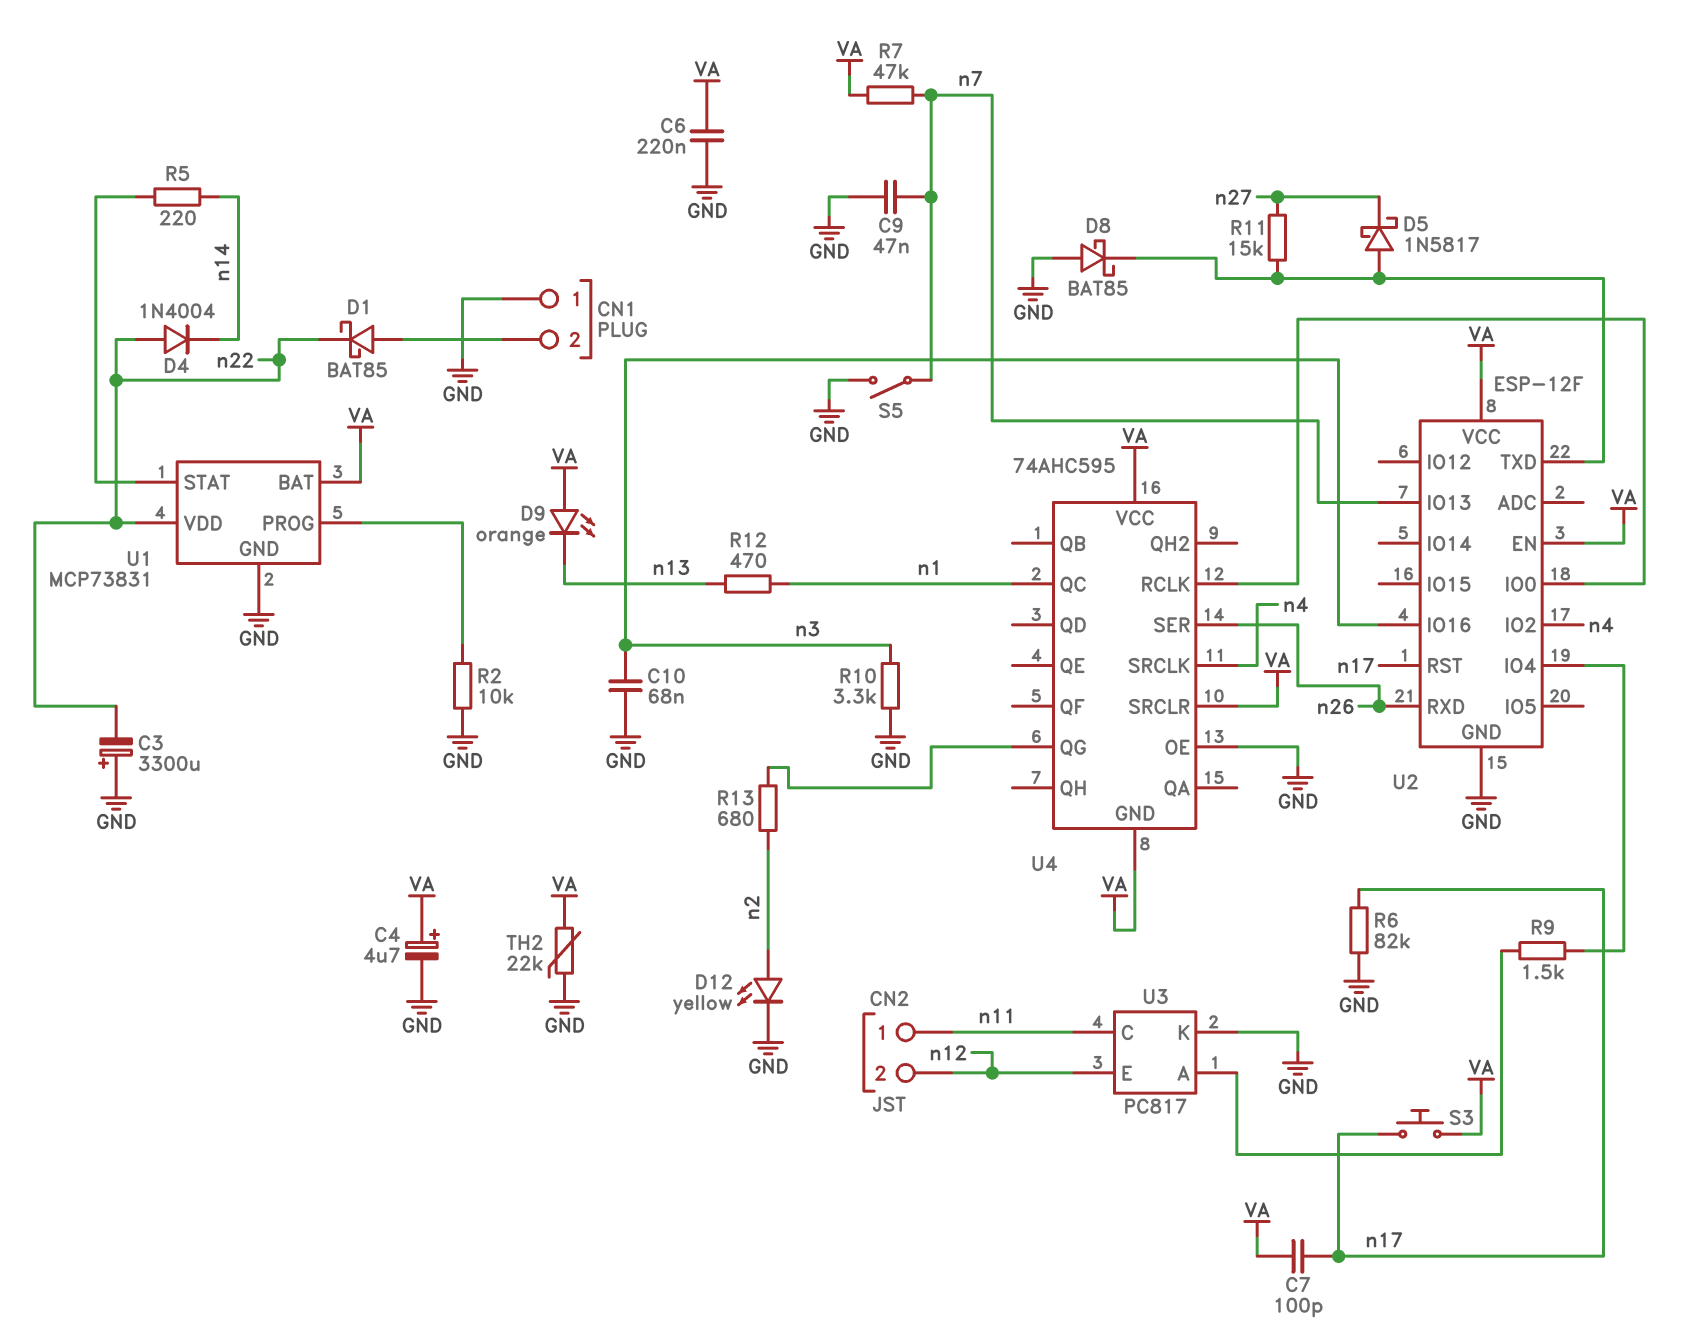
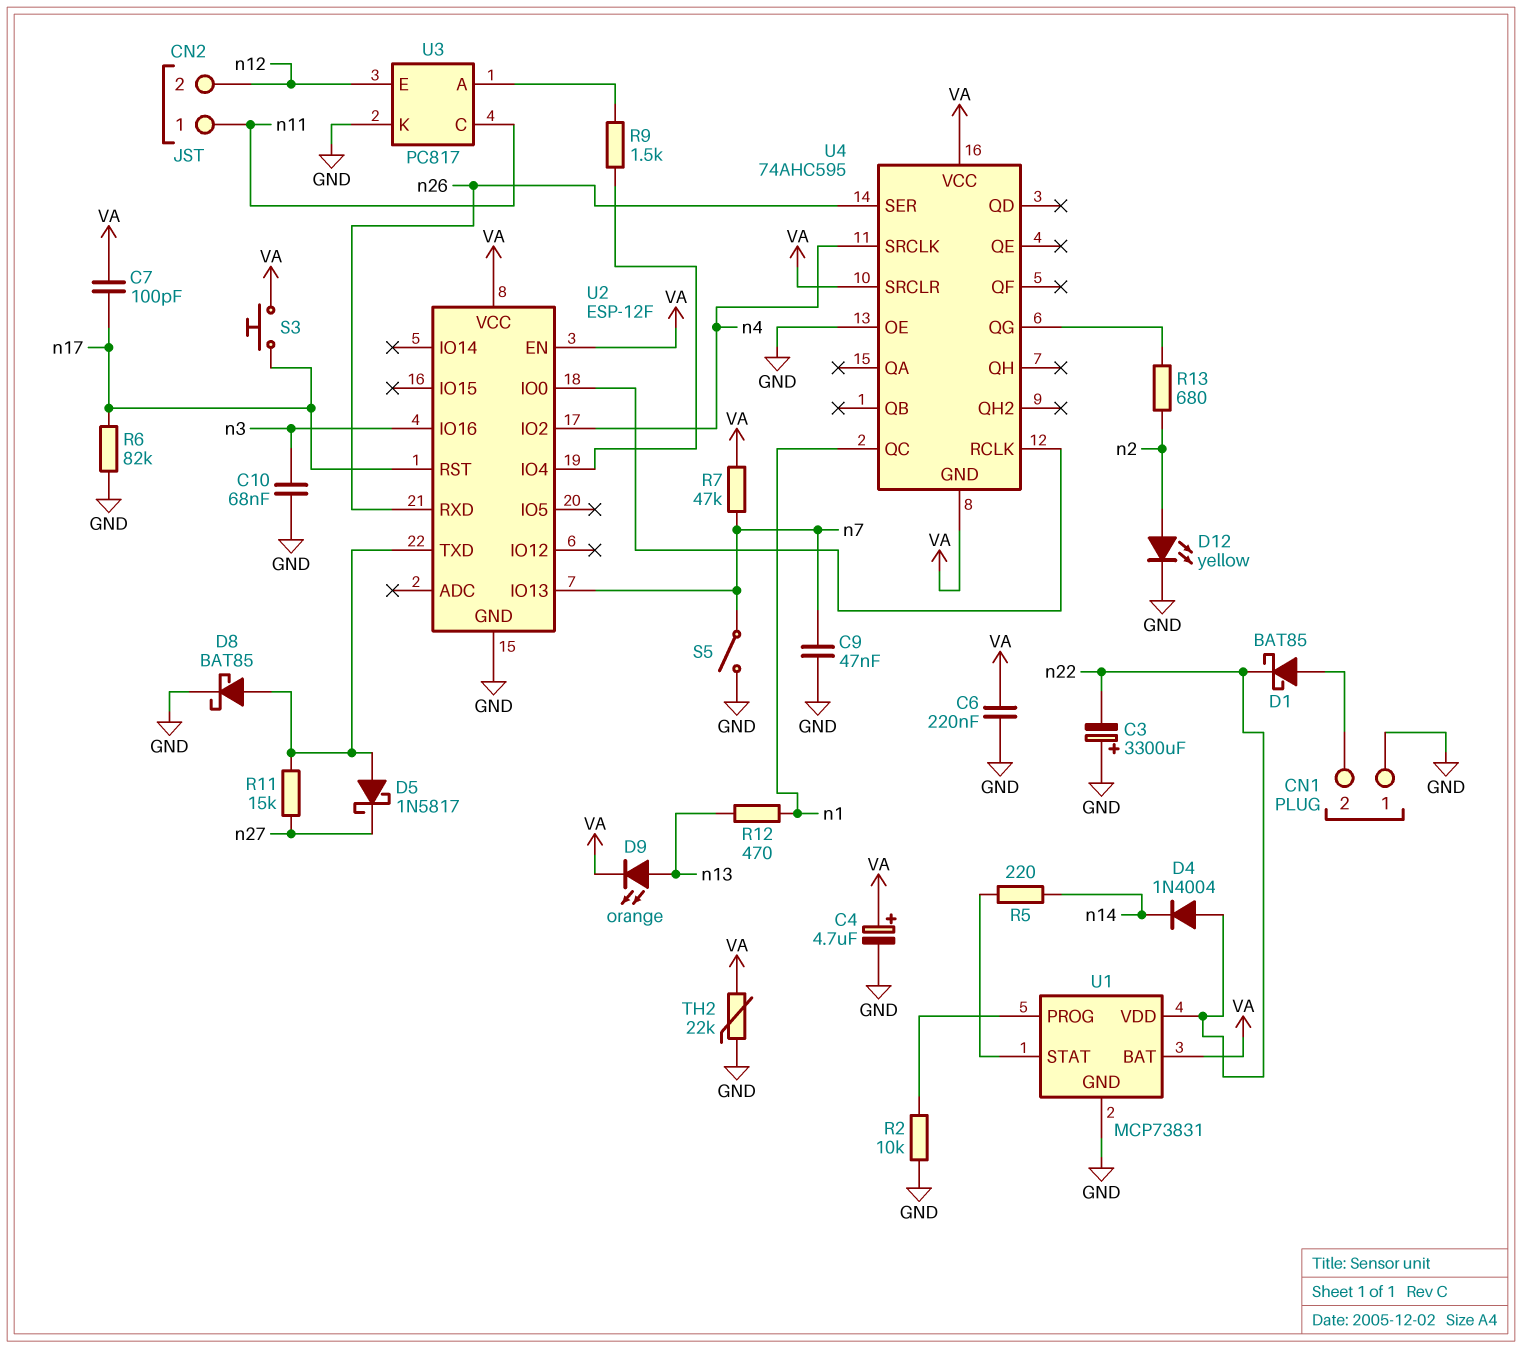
D8: schottky BAT85 (A GND, K U2/TXD) -> schottky BAT85 (A U2/TXD, K GND)
D9: LED orange (A VA, K n13) -> LED orange (A n13, K VA)
R10: 3.3k (GND, n3) -> none

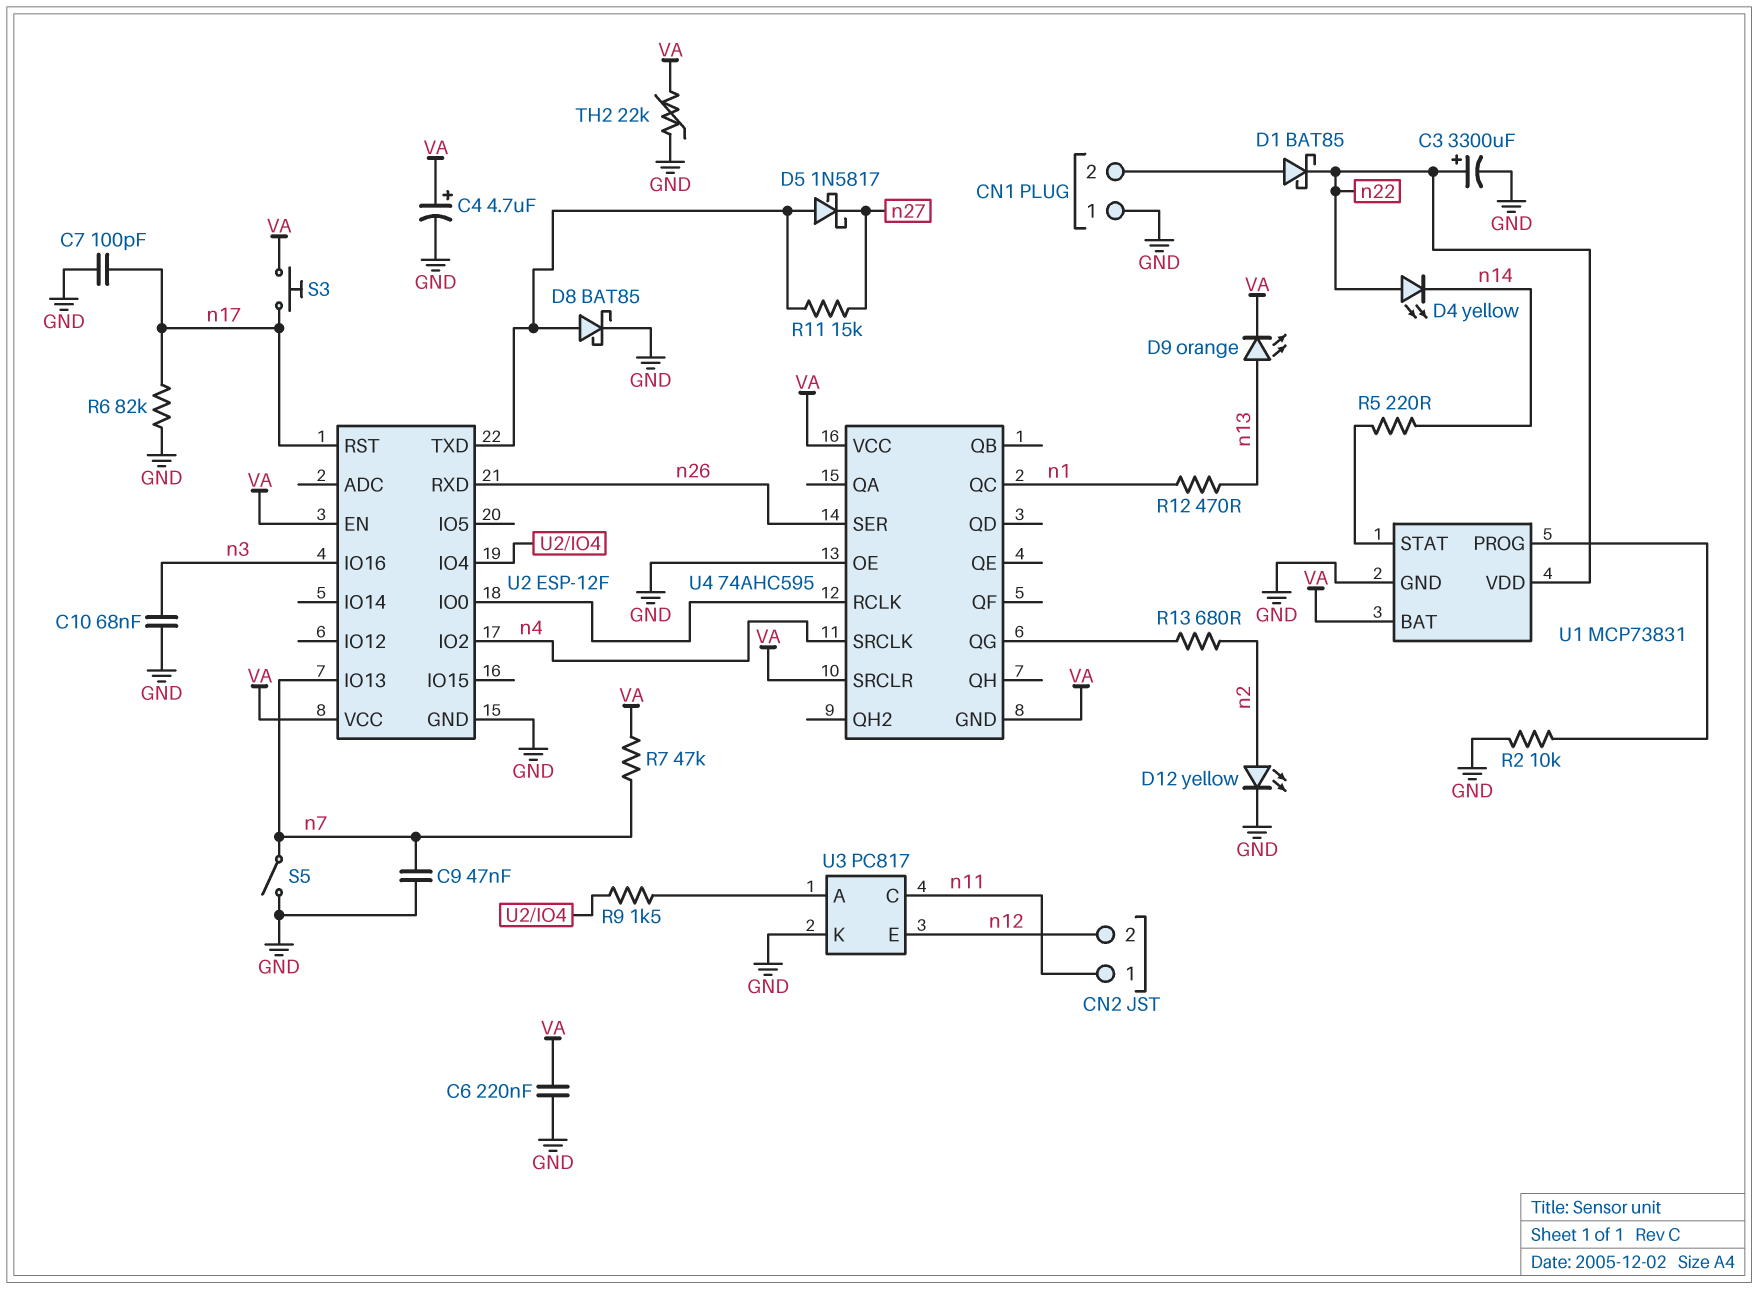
C3: 3300uF (plus GND, minus n22) -> 3300uF (plus n22, minus GND)
C7: 100pF (VA, n17) -> 100pF (GND, n17)
D4: diode 1N4004 (A n22, K n14) -> LED yellow (A n22, K n14)

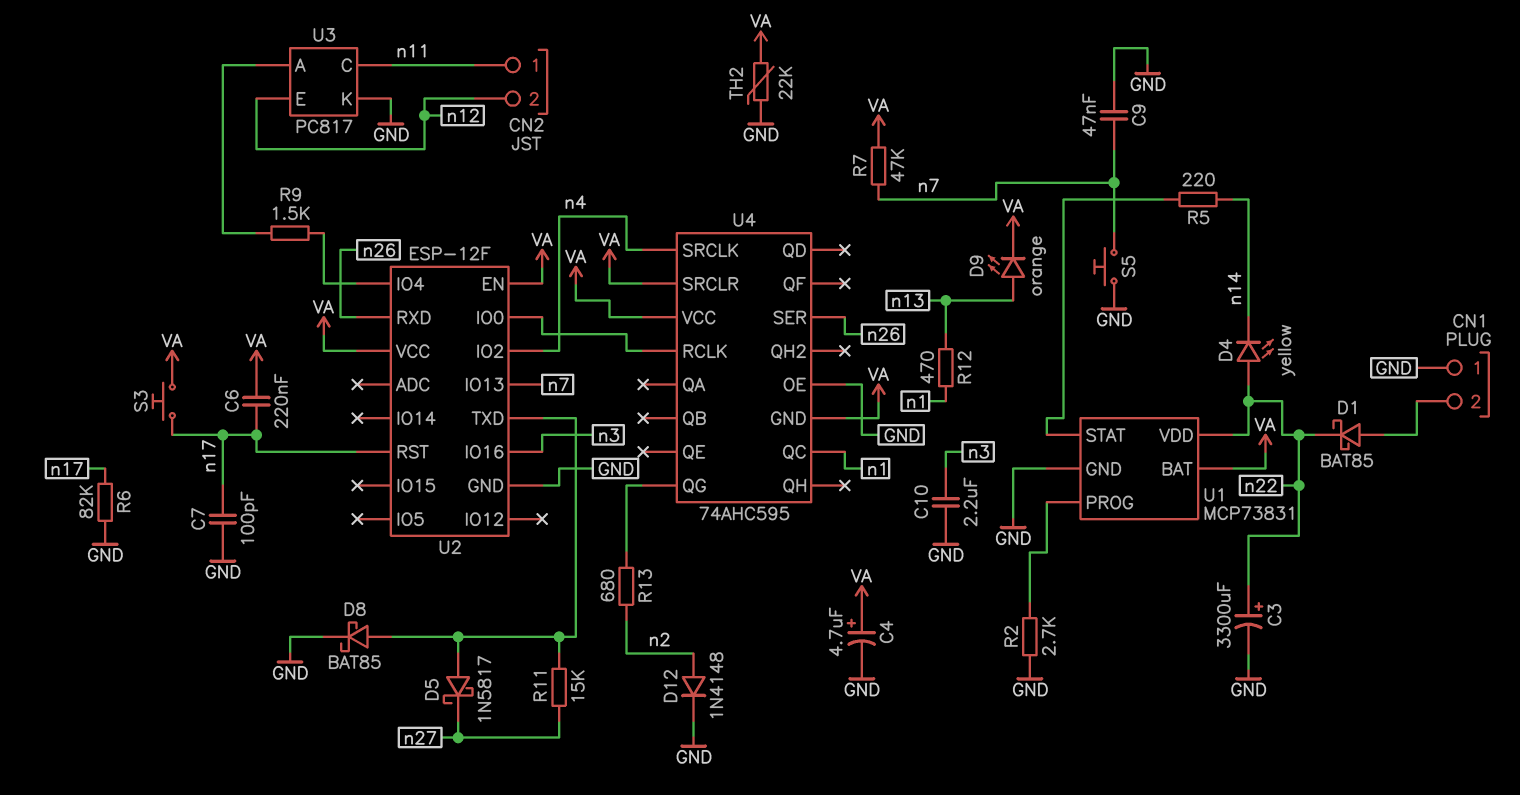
C6: 220nF (GND, VA) -> 220nF (VA, n17)
C10: 68nF (GND, n3) -> 2.2uF (GND, n3)
D12: LED yellow (A n2, K GND) -> diode 1N4148 (A n2, K GND)
R2: 10k (GND, U1/PROG) -> 2.7k (GND, U1/PROG)
S5: switch (GND, n7) -> button (GND, n7)

